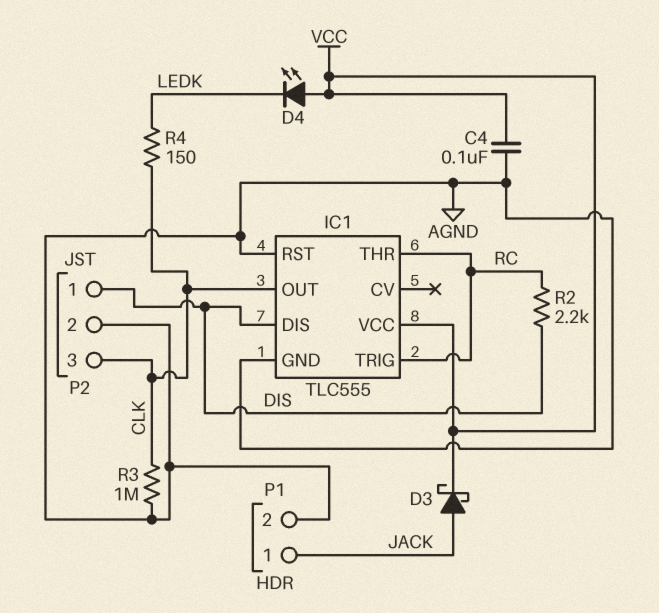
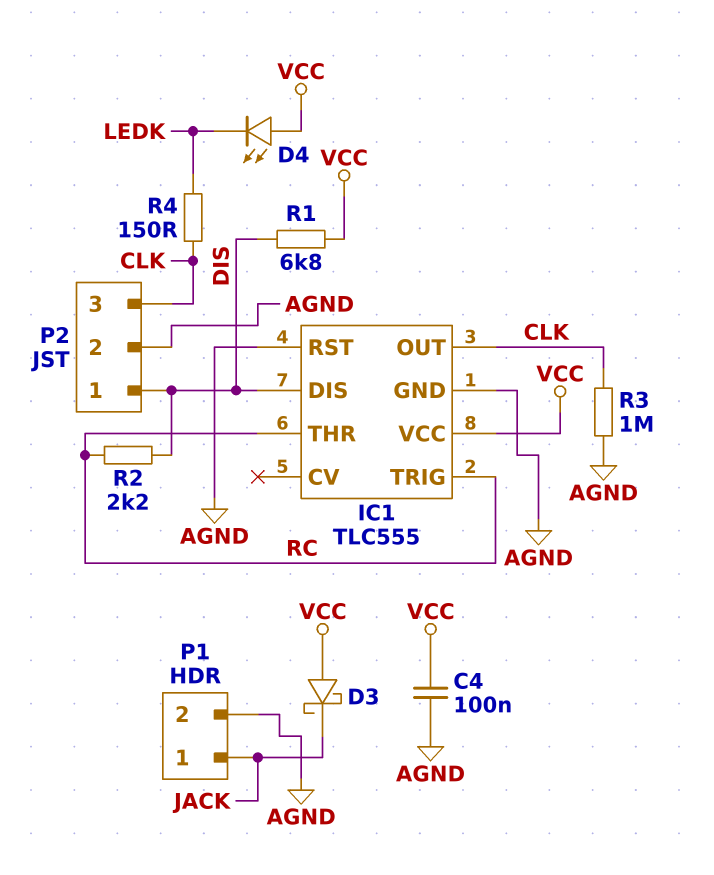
D3: schottky (A JACK, K VCC) -> schottky (A VCC, K JACK)
R1: none -> 6.8k (DIS, VCC)

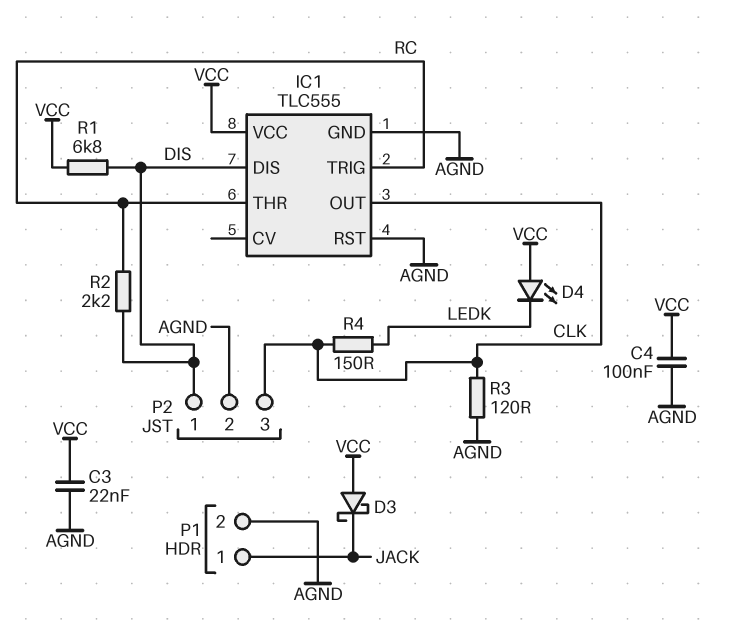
C3: none -> 22nF (AGND, VCC)
R3: 1M (AGND, CLK) -> 120 (AGND, CLK)

